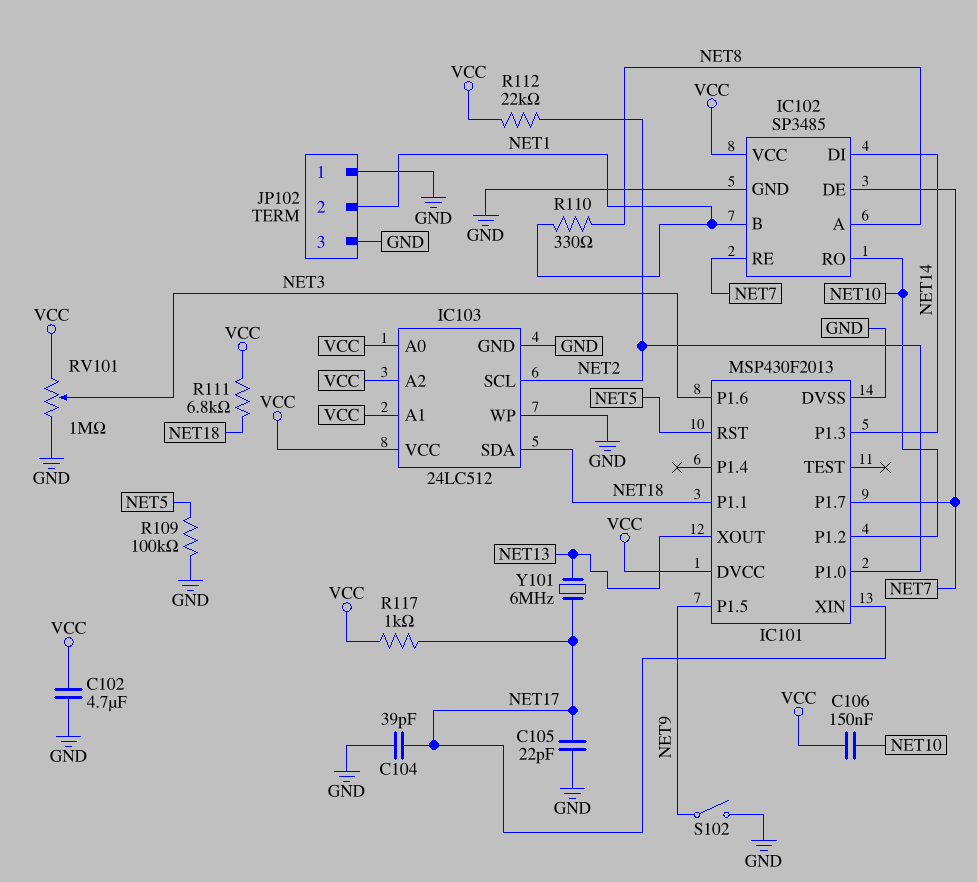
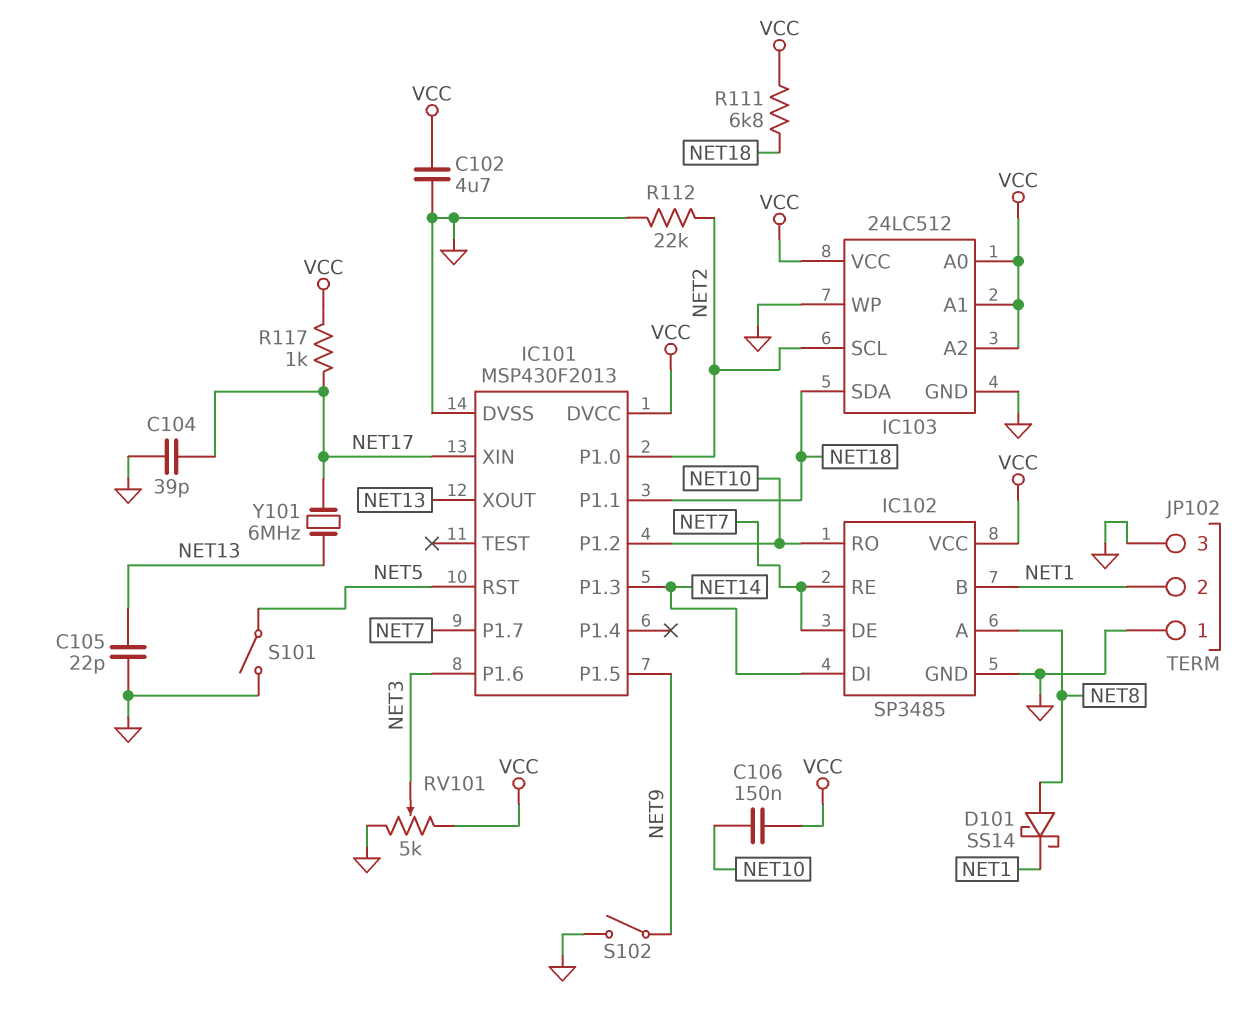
C105: 22pF (GND, NET17) -> 22pF (GND, NET13)
D101: none -> schottky SS14 (A NET8, K NET1)
R109: 100k (GND, NET5) -> none
R110: 330 (NET1, NET8) -> none
R112: 22k (NET2, VCC) -> 22k (GND, NET2)
RV101: 1M (GND, VCC, wiper NET3) -> 5k (GND, VCC, wiper NET3)
S101: none -> switch (GND, NET5)

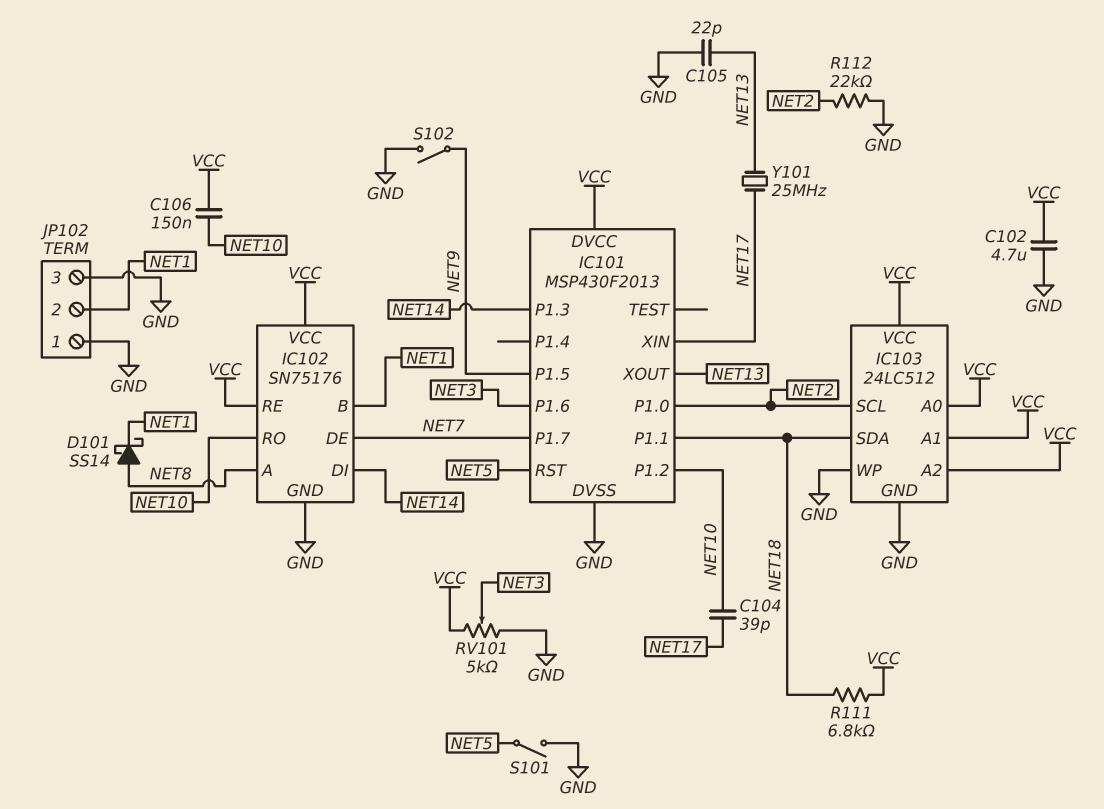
C104: 39pF (GND, NET17) -> 39pF (NET10, NET17)
IC102: SP3485 -> SN75176
IC102 pin RE: NET7 -> VCC
R117: 1k (NET17, VCC) -> none
Y101: 6MHz (NET13, NET17) -> 25MHz (NET13, NET17)

